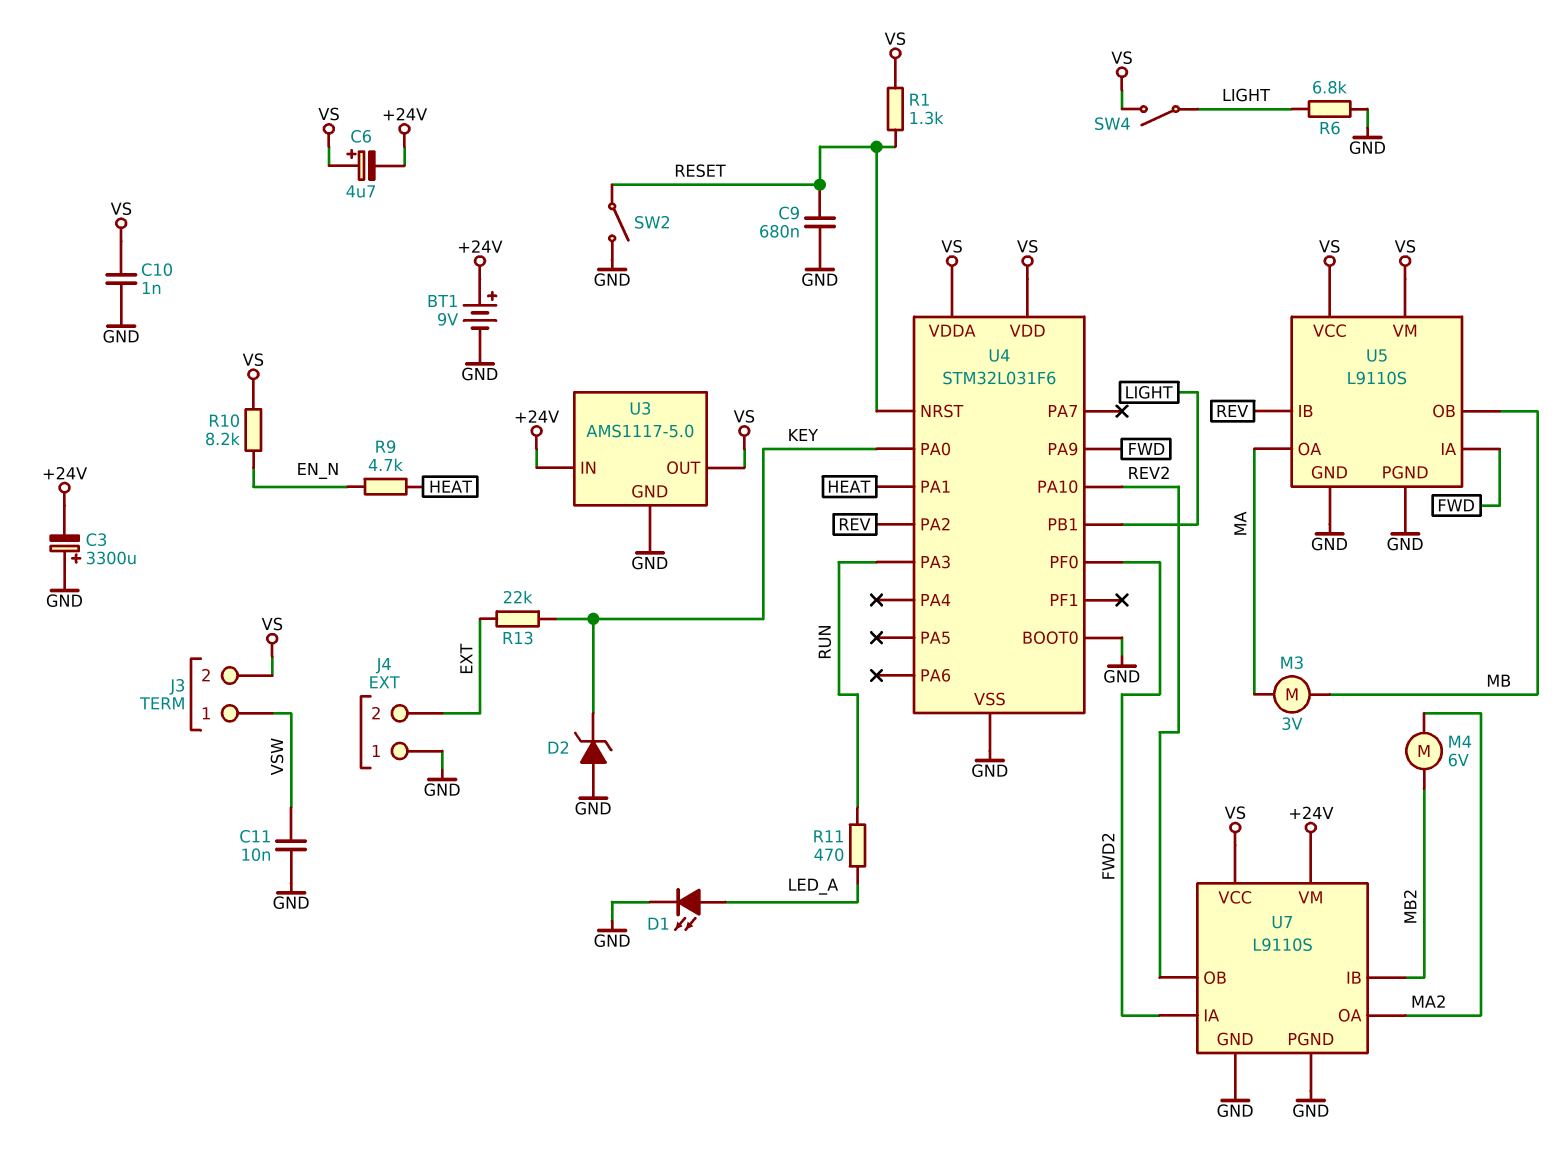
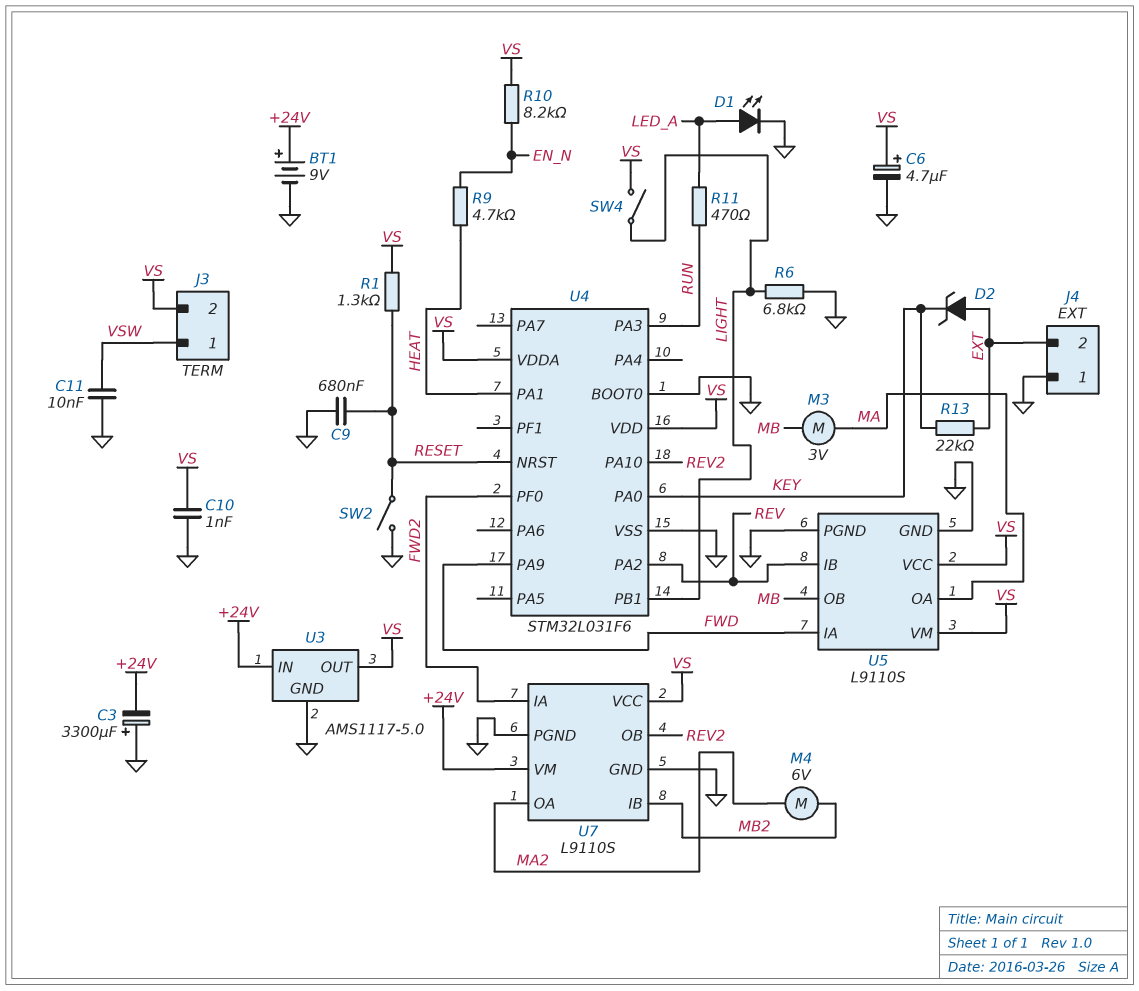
C6: 4.7uF (plus VS, minus +24V) -> 4.7uF (plus VS, minus GND)
D2: zener (A GND, K KEY) -> zener (A EXT, K KEY)

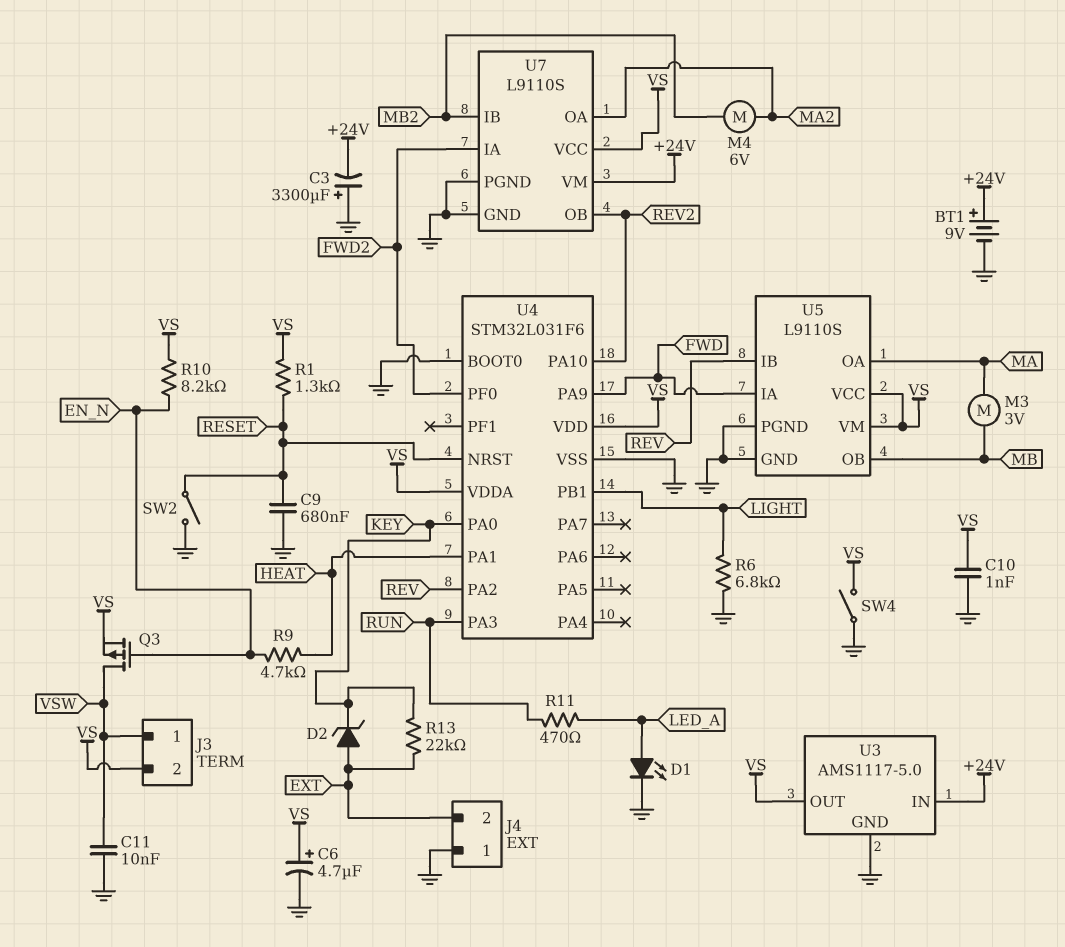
Q3: none -> PMOS (G EN_N, D VSW, S VS)
SW4: switch (LIGHT, VS) -> switch (GND, VS)

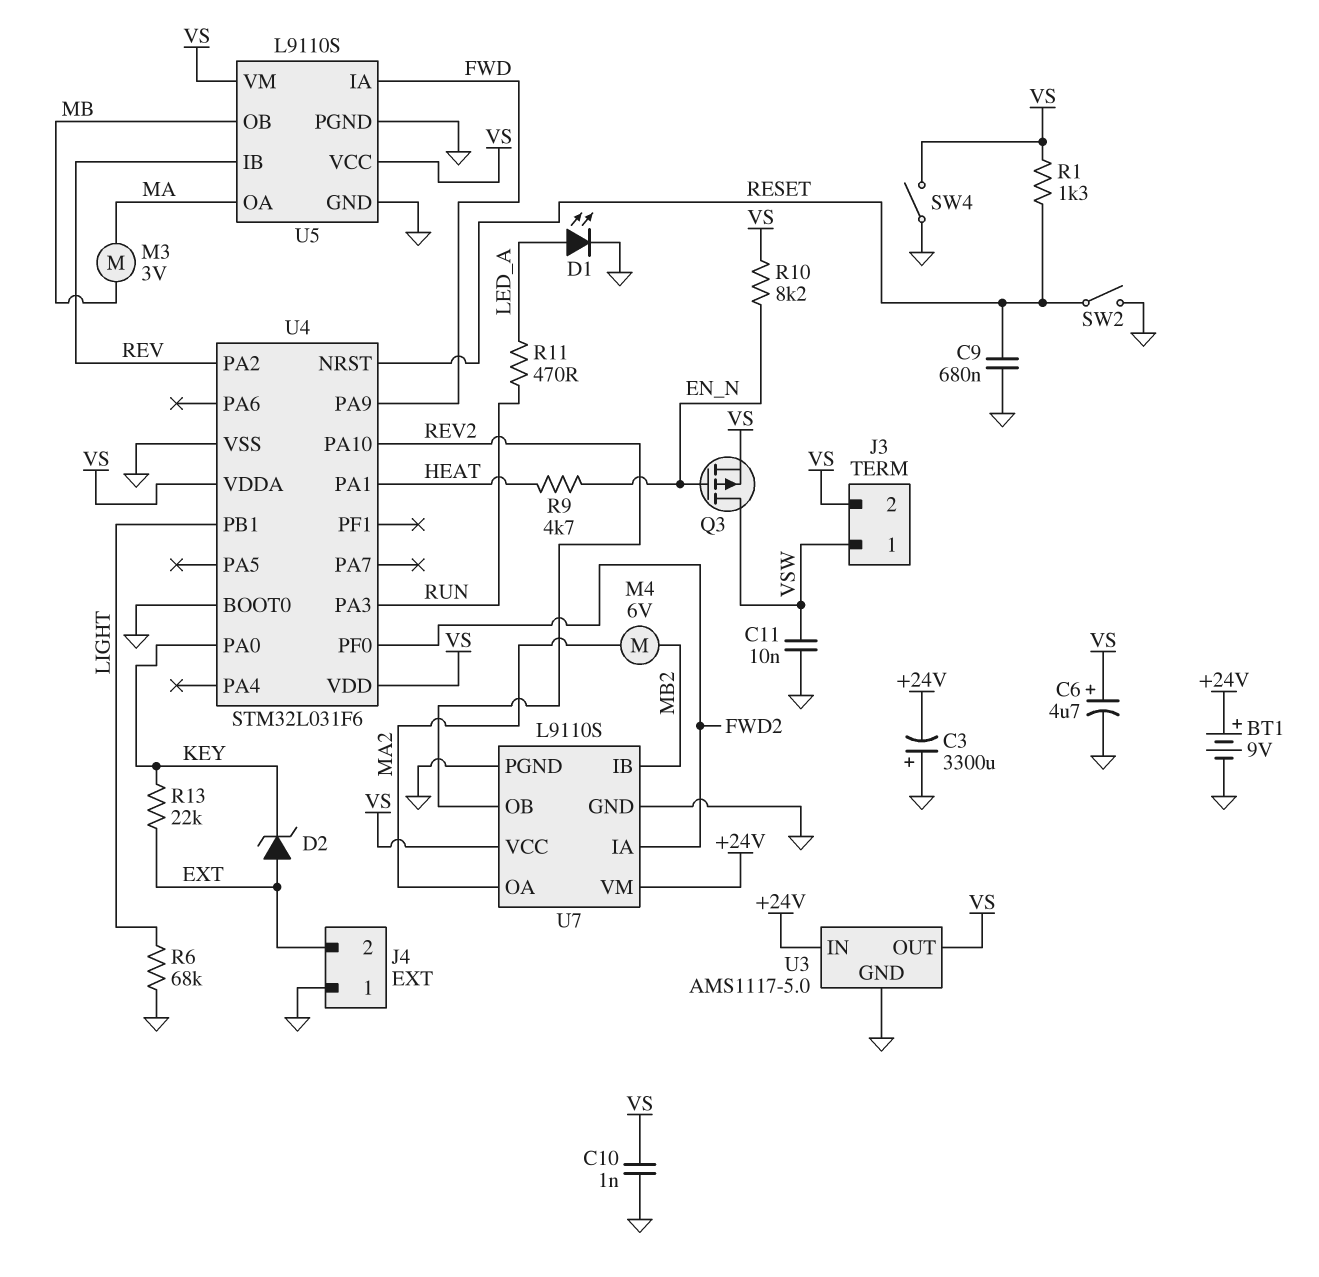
R6: 6.8k (GND, LIGHT) -> 68k (GND, LIGHT)

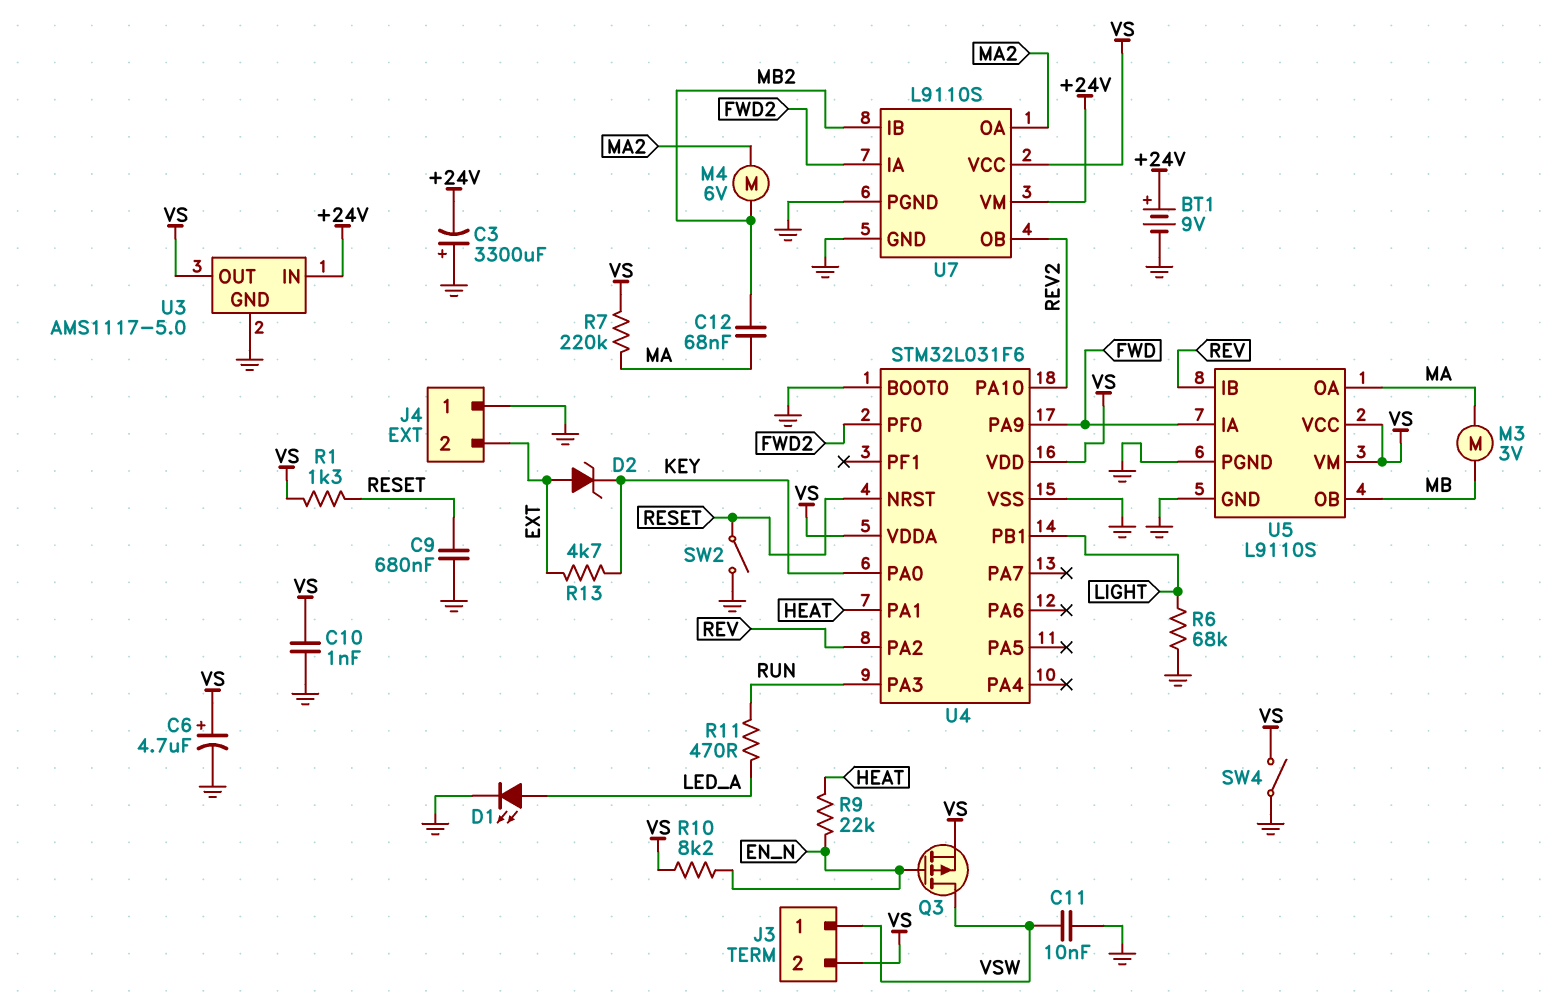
C12: none -> 68nF (MA, MB2)
R7: none -> 220k (MA, VS)
R9: 4.7k (EN_N, HEAT) -> 22k (EN_N, HEAT)
R13: 22k (EXT, KEY) -> 4.7k (EXT, KEY)

